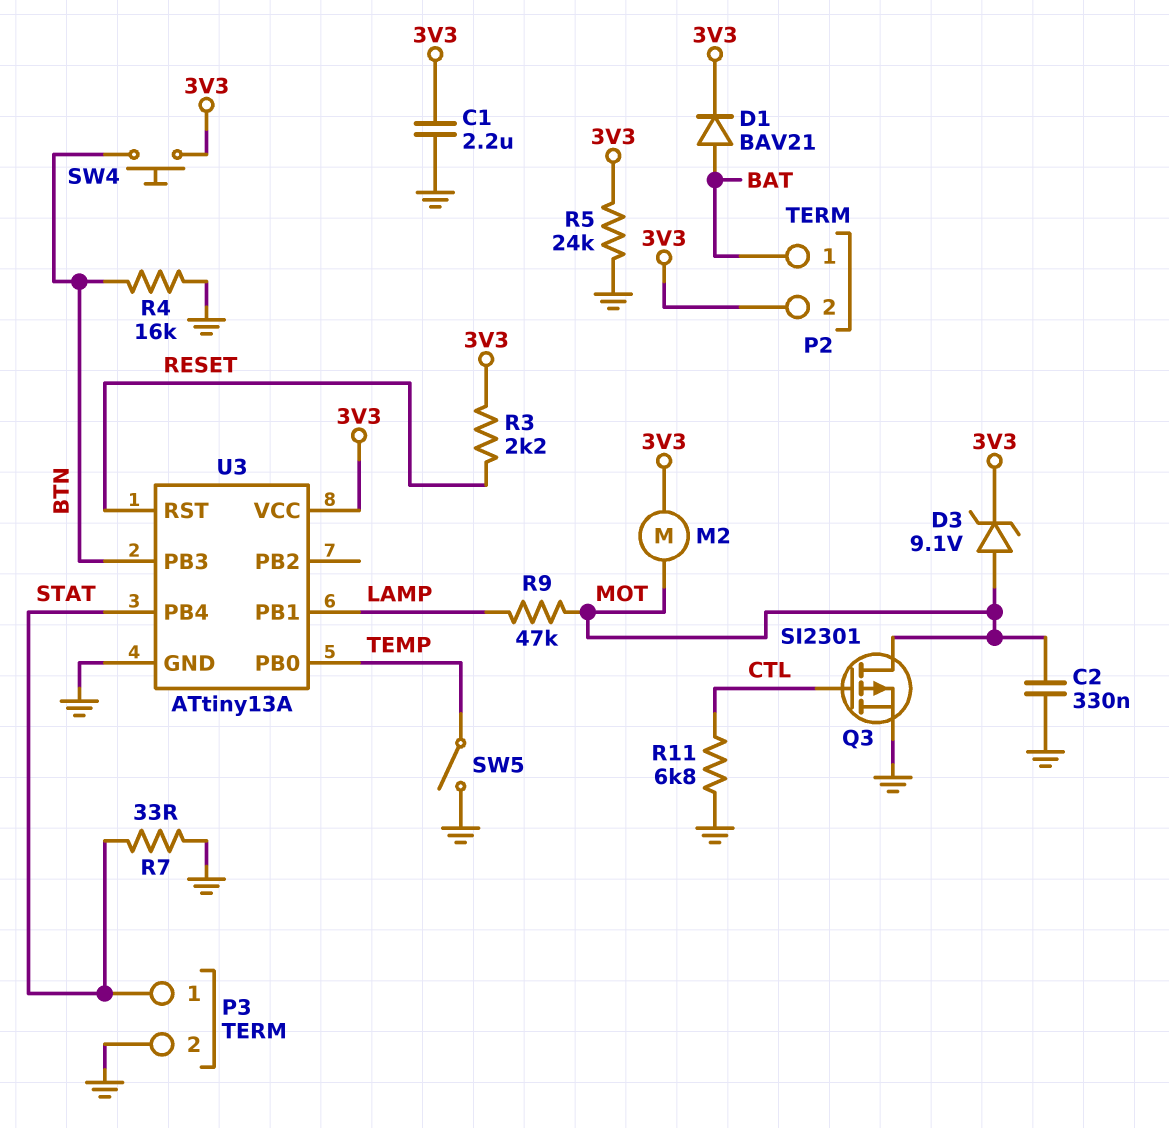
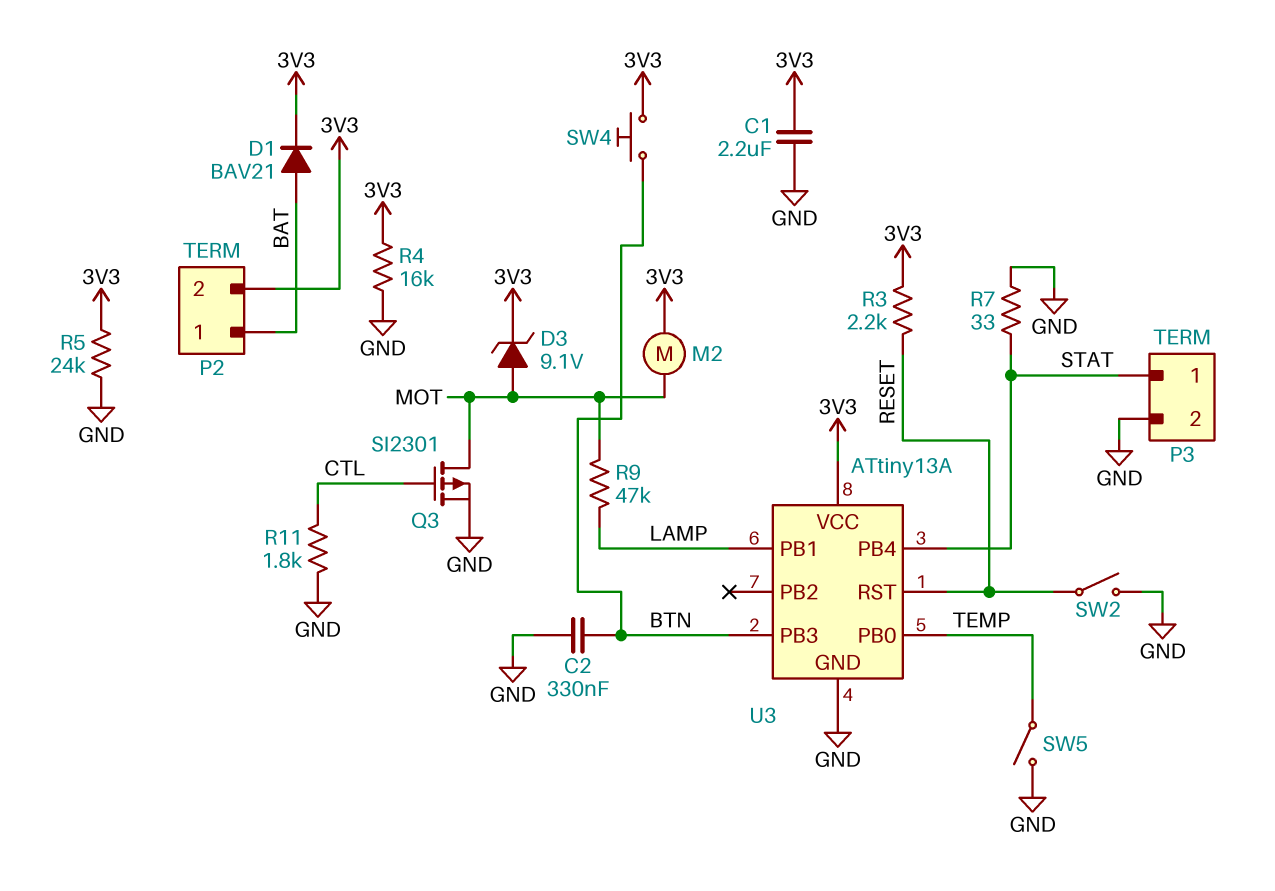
C2: 330nF (GND, MOT) -> 330nF (BTN, GND)
R4: 16k (BTN, GND) -> 16k (3V3, GND)
R11: 6.8k (CTL, GND) -> 1.8k (CTL, GND)
SW2: none -> switch (GND, RESET)

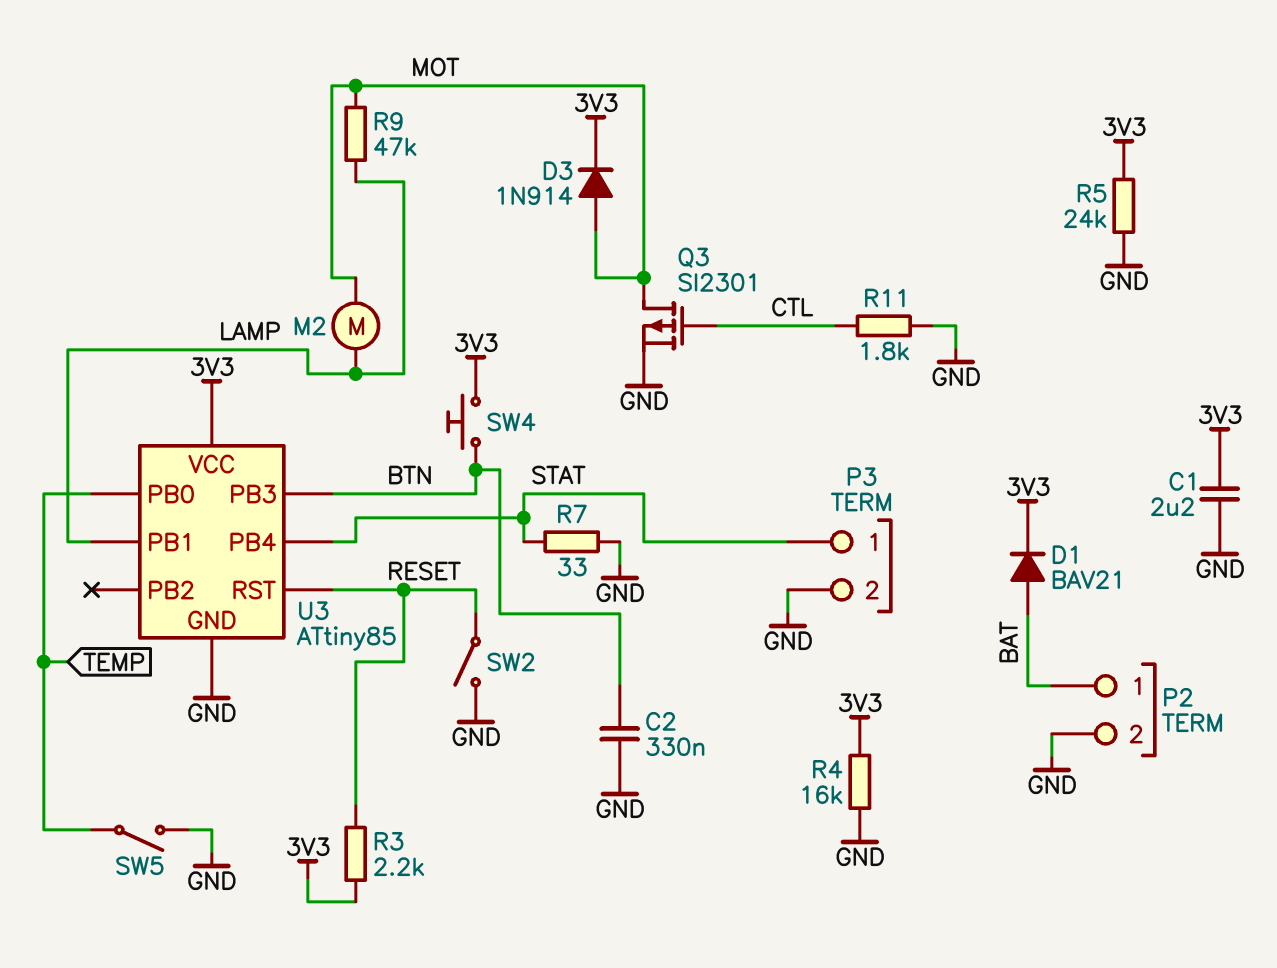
D3: zener 9.1V (A MOT, K 3V3) -> diode 1N914 (A MOT, K 3V3)
M2: motor (3V3, MOT) -> motor (LAMP, MOT)
P2 pin 2: 3V3 -> GND
U3: ATtiny13A -> ATtiny85

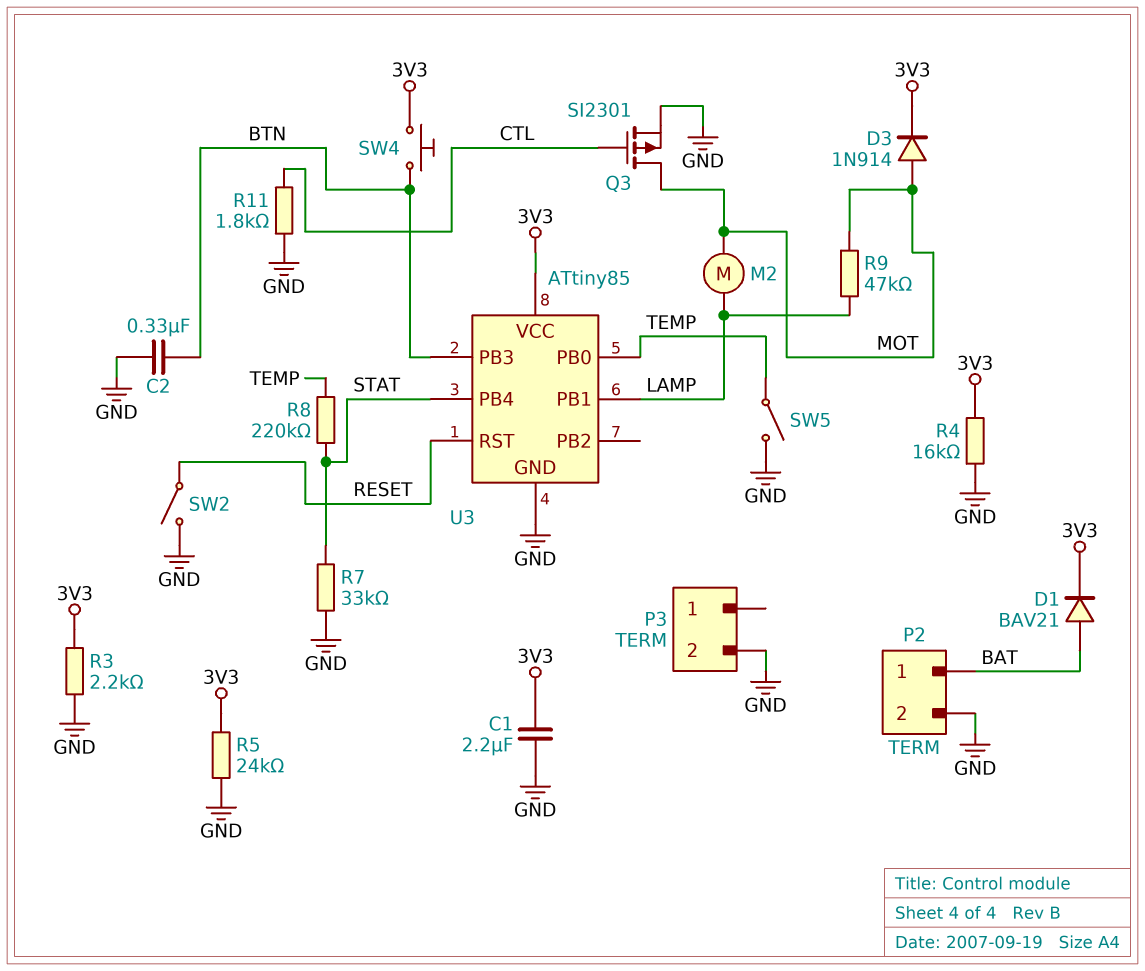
P3 pin 1: STAT -> none
R3: 2.2k (3V3, RESET) -> 2.2k (3V3, GND)
R7: 33 (GND, STAT) -> 33k (GND, STAT)
R8: none -> 220k (STAT, TEMP)

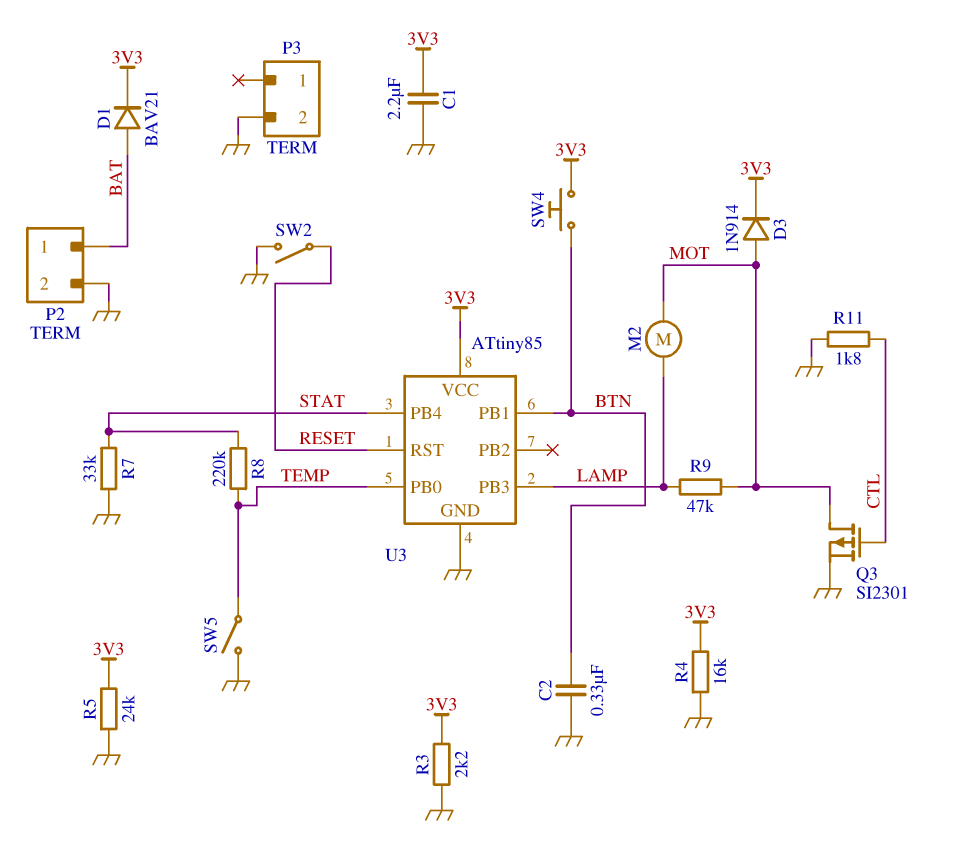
U3 pin PB1: LAMP -> BTN
U3 pin PB3: BTN -> LAMP

